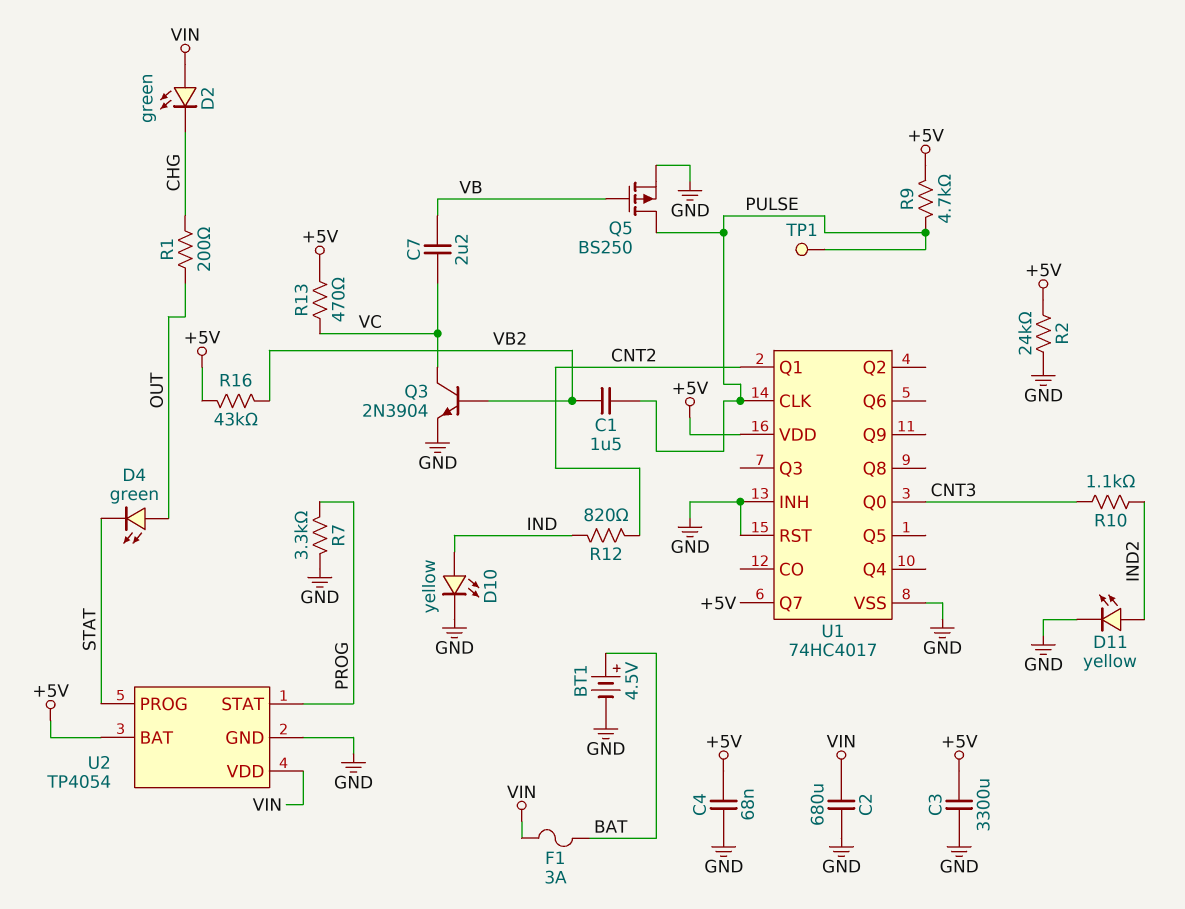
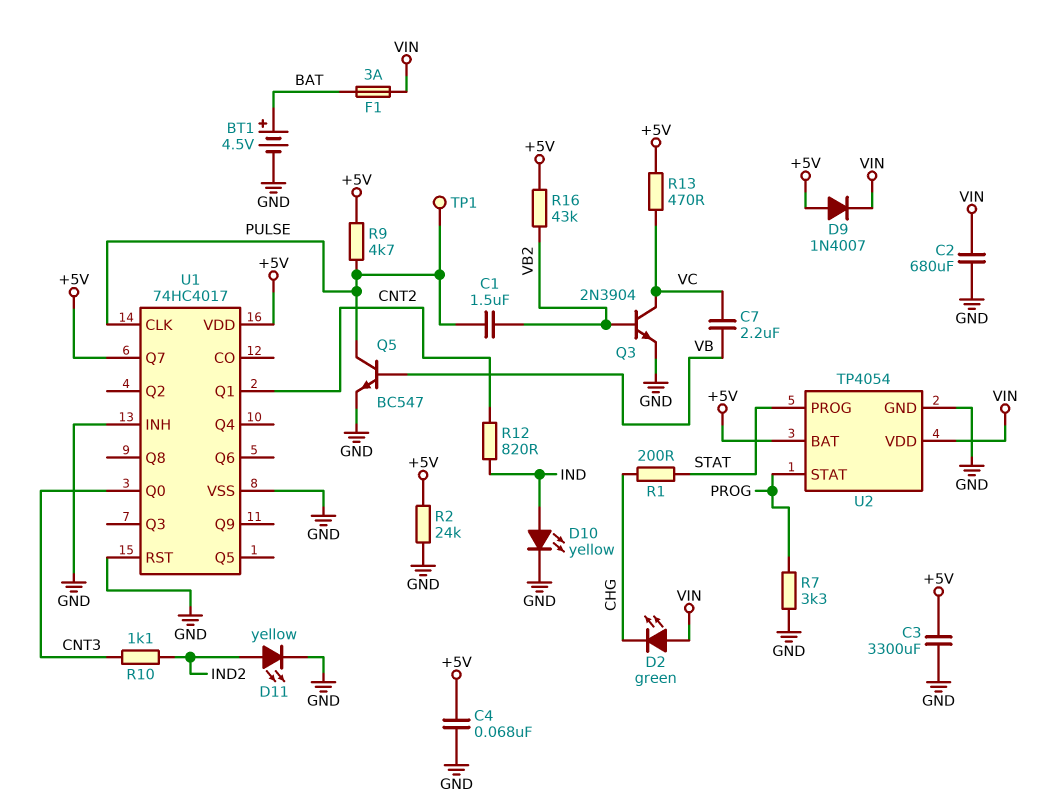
D4: LED green (A OUT, K STAT) -> none
D9: none -> diode 1N4007 (A +5V, K VIN)
Q5: PMOS BS250 (G VB, D PULSE, S GND) -> NPN BC547 (B VB, C PULSE, E GND)
R1: 200 (CHG, OUT) -> 200 (CHG, STAT)

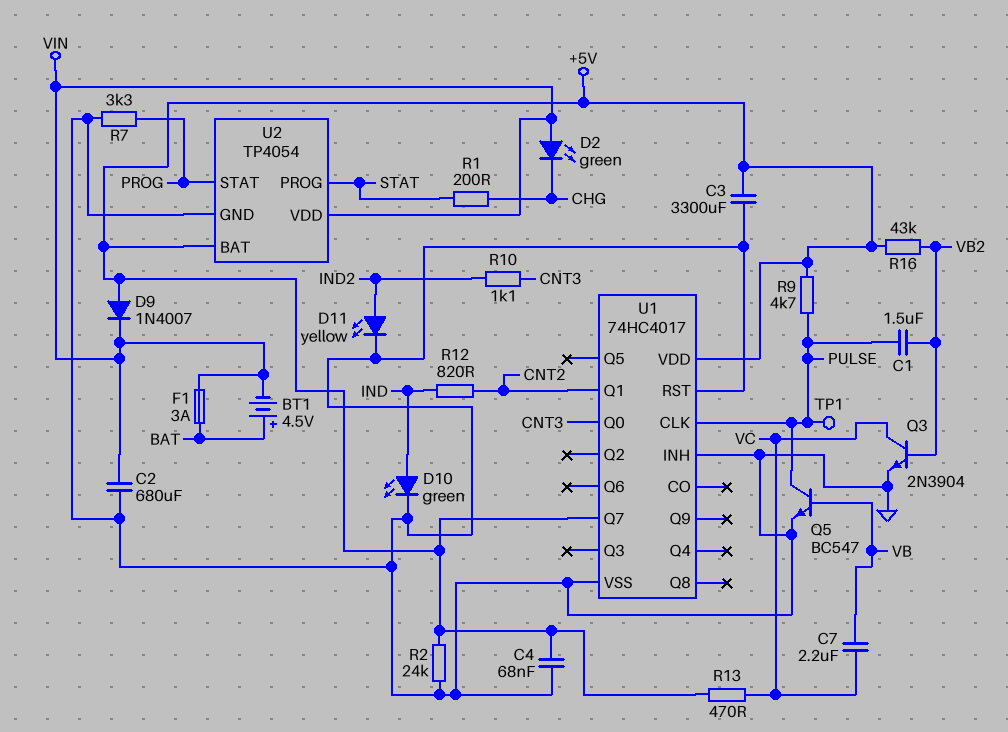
BT1: 4.5V (plus BAT, minus GND) -> 4.5V (plus BAT, minus VIN)
D10: LED yellow (A IND, K GND) -> LED green (A IND, K GND)

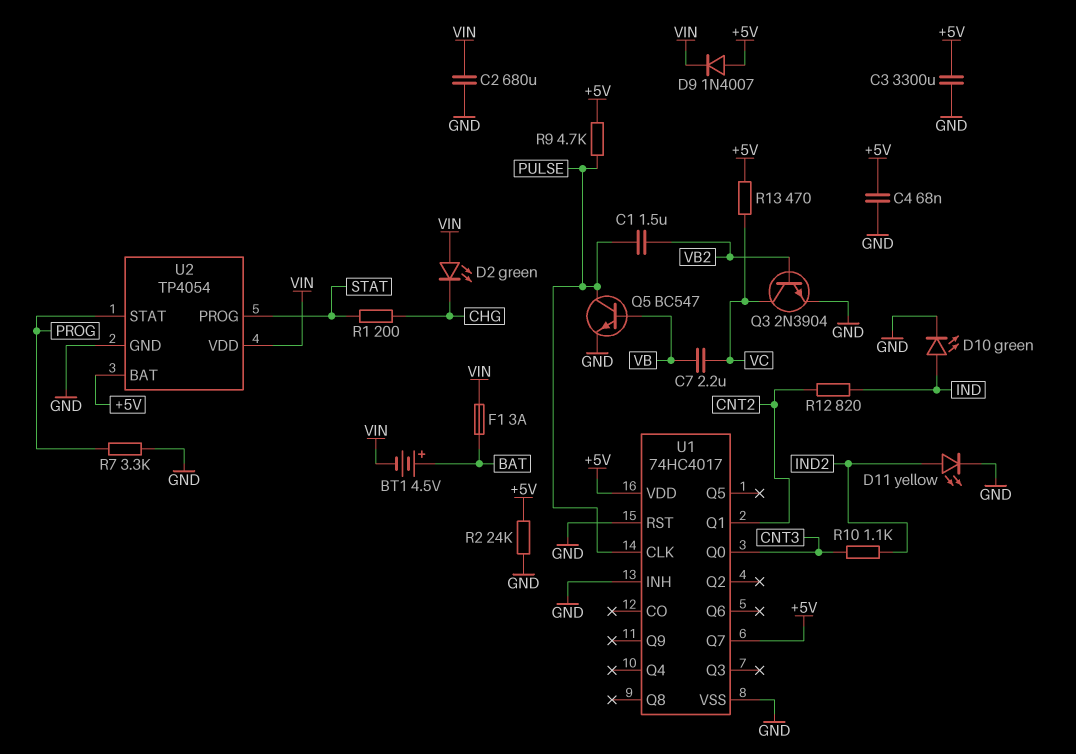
R16: 43k (+5V, VB2) -> none
TP1: test point (PULSE) -> none

